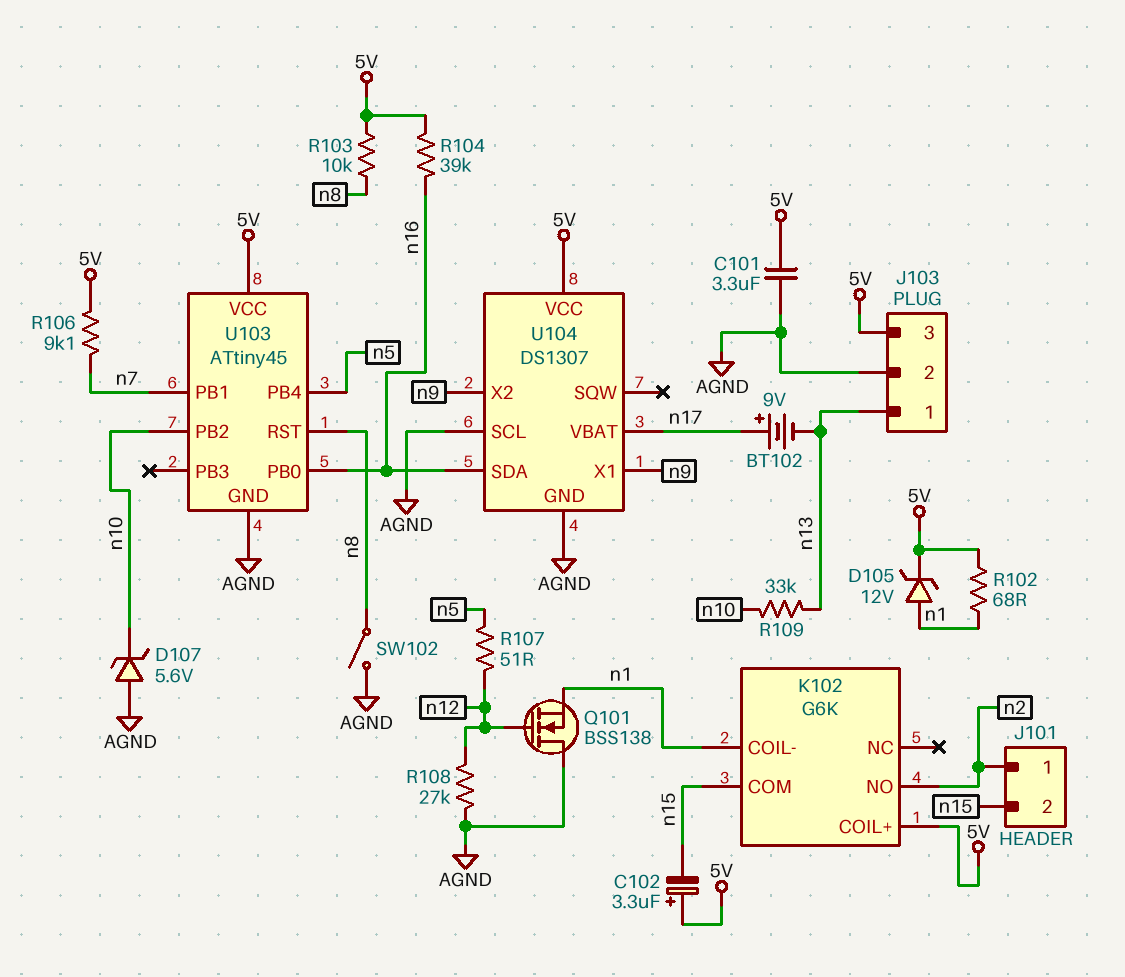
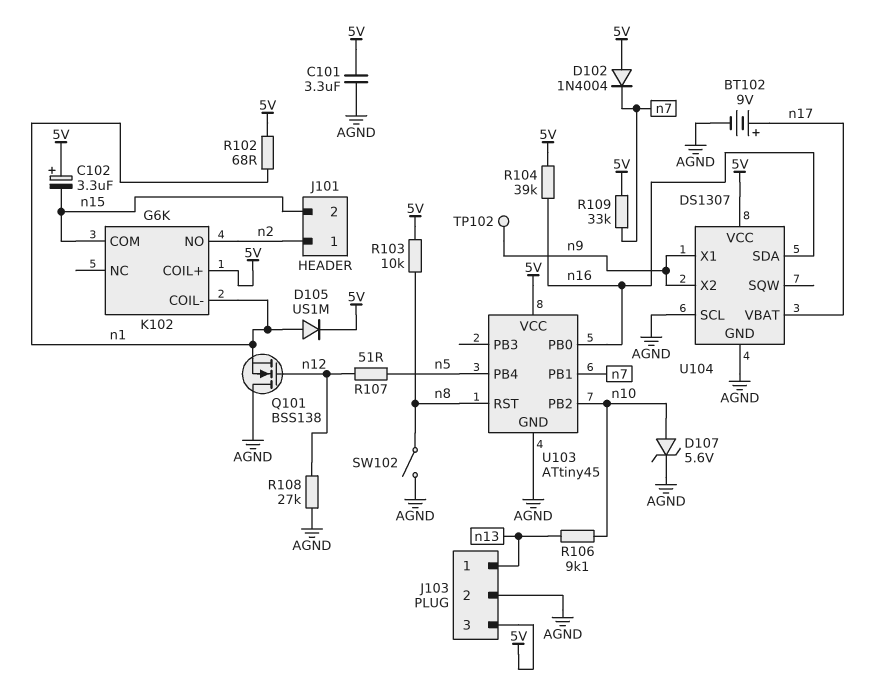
BT102: 9V (plus n17, minus n13) -> 9V (plus n17, minus AGND)
D102: none -> diode 1N4004 (A 5V, K n7)
D105: zener 12V (A n1, K 5V) -> diode US1M (A n1, K 5V)
D107: zener 5.6V (A AGND, K n10) -> zener 5.6V (A n10, K AGND)
R106: 9.1k (5V, n7) -> 9.1k (n10, n13)
R109: 33k (n10, n13) -> 33k (5V, n7)
TP102: none -> test point (n9)

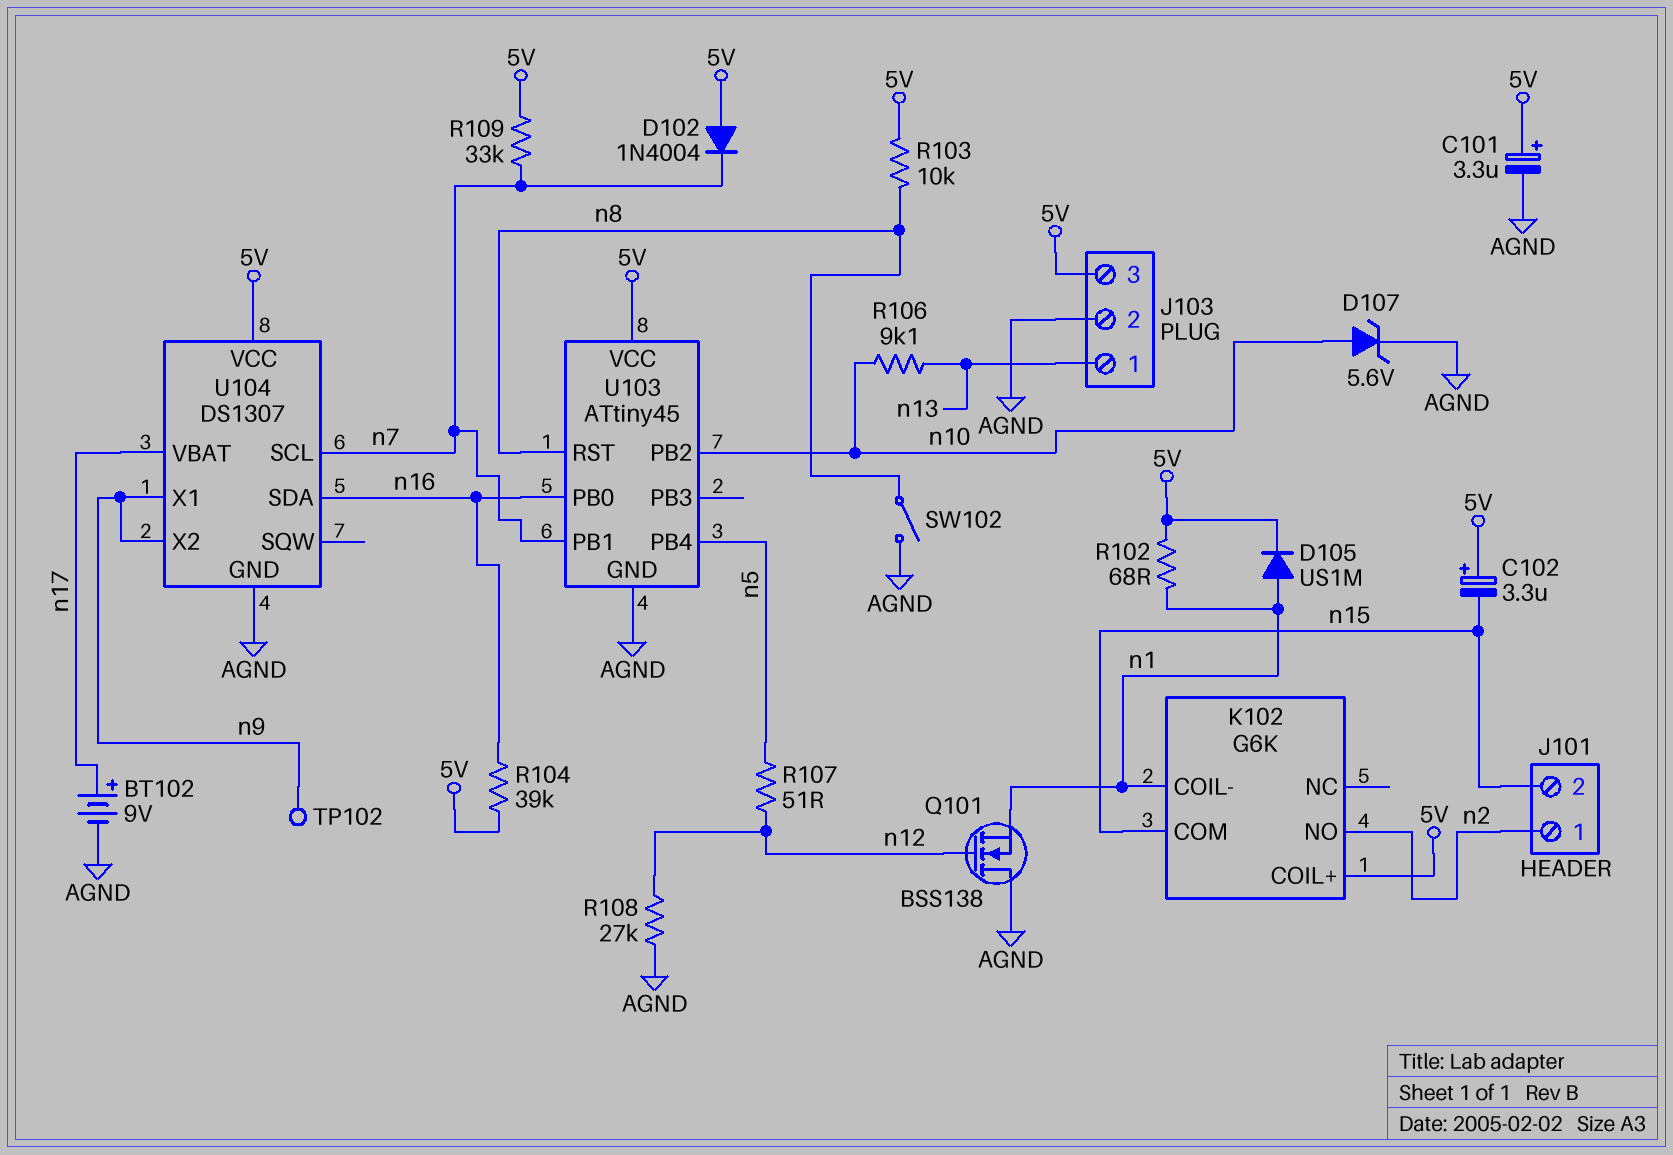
C101: 3.3uF (5V, AGND) -> 3.3uF (plus 5V, minus AGND)
U104 pin SCL: AGND -> n7

